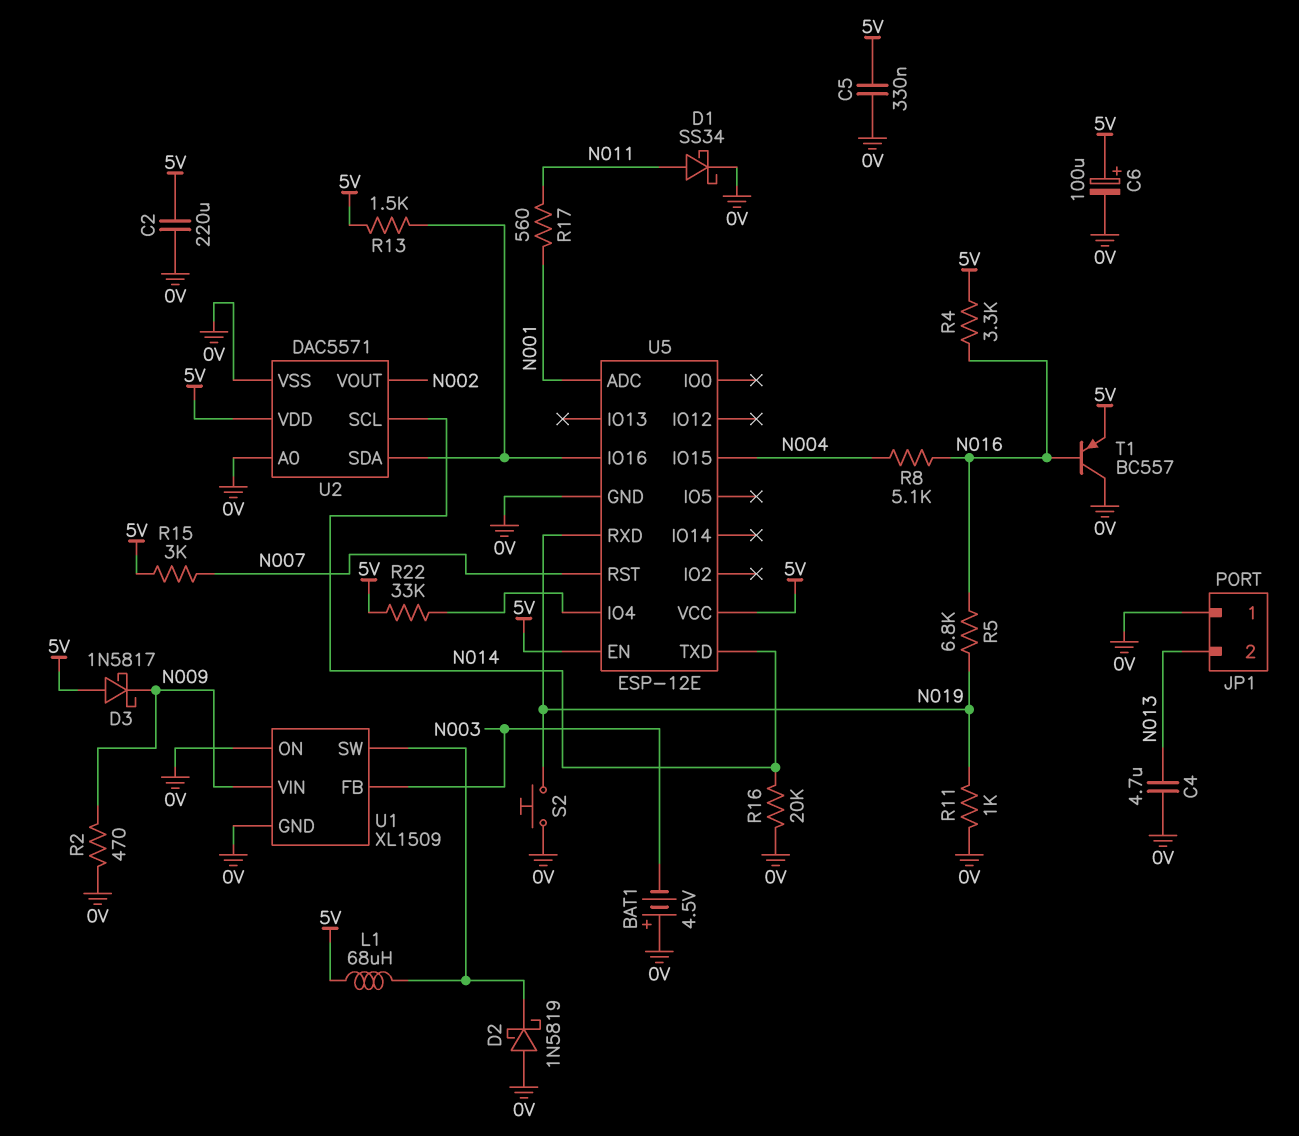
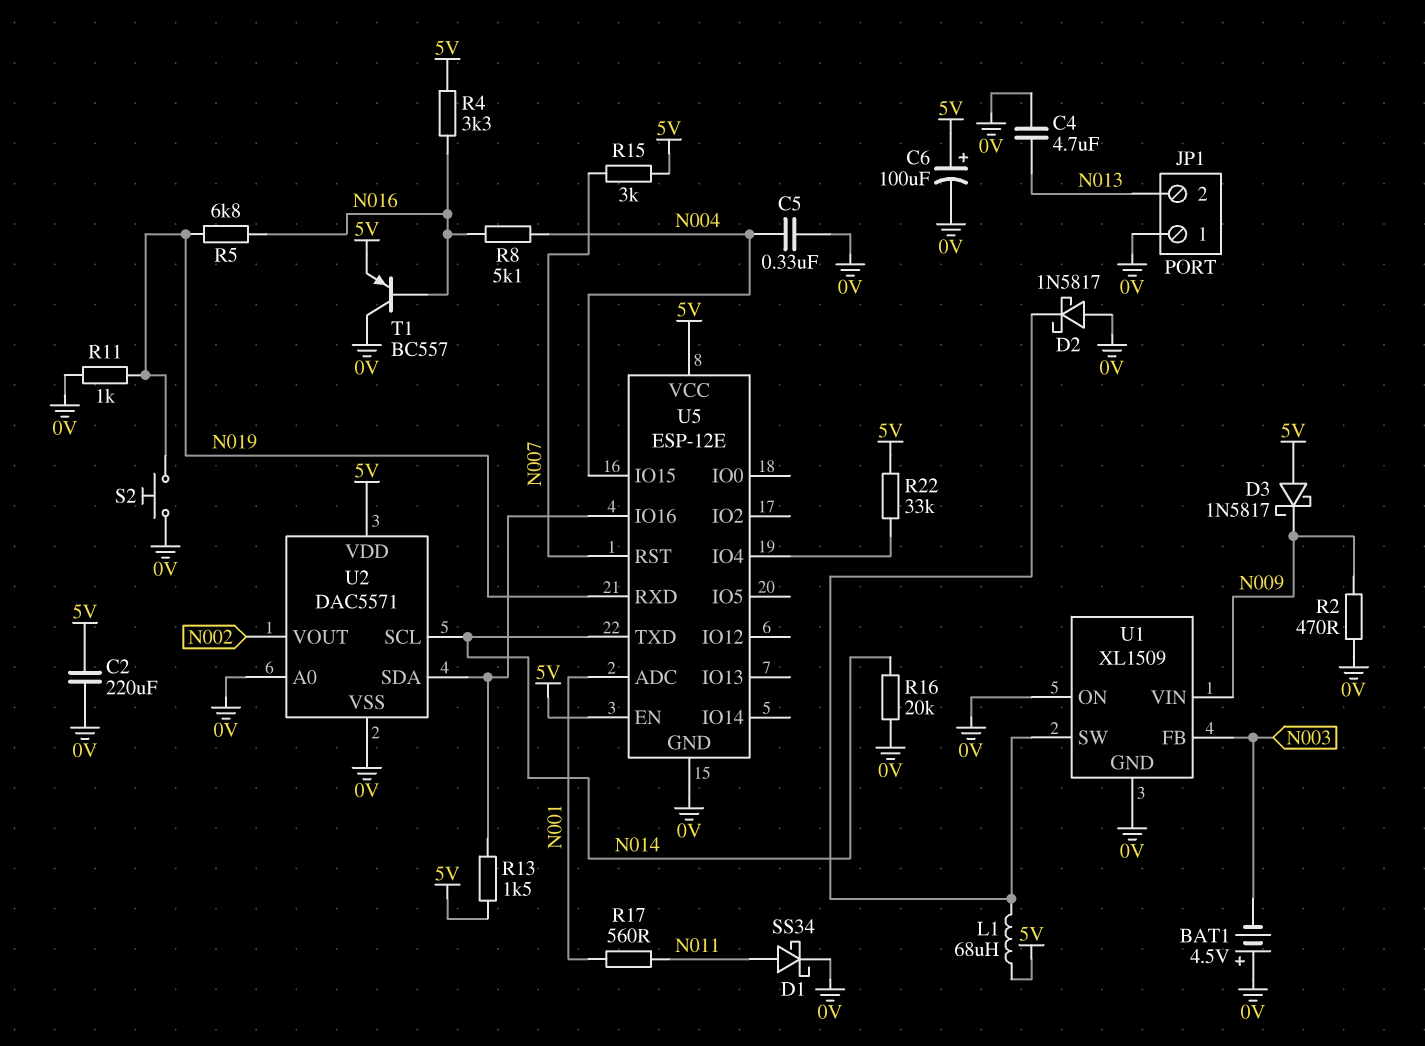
C5: 330nF (0V, 5V) -> 330nF (0V, N004)
D2: schottky 1N5819 (A 0V, K U1/SW) -> schottky 1N5817 (A 0V, K U1/SW)

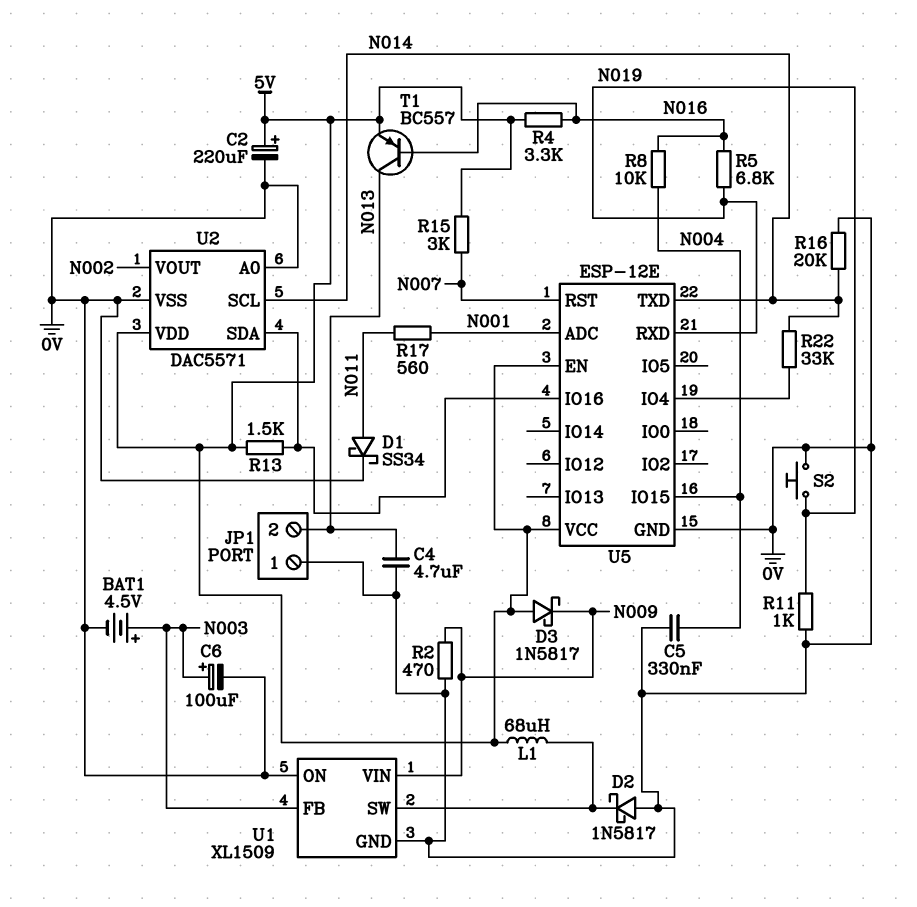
BAT1: 4.5V (plus 0V, minus N003) -> 4.5V (plus N003, minus 0V)
C2: 220uF (0V, 5V) -> 220uF (plus 5V, minus 0V)
C6: 100uF (plus 5V, minus 0V) -> 100uF (plus N003, minus 0V)
R8: 5.1k (N004, N016) -> 10k (N004, N016)
R22: 33k (5V, U5/IO4) -> 33k (N014, U5/IO4)
T1: PNP BC557 (B N016, C 0V, E 5V) -> PNP BC557 (B N016, C N013, E 5V)

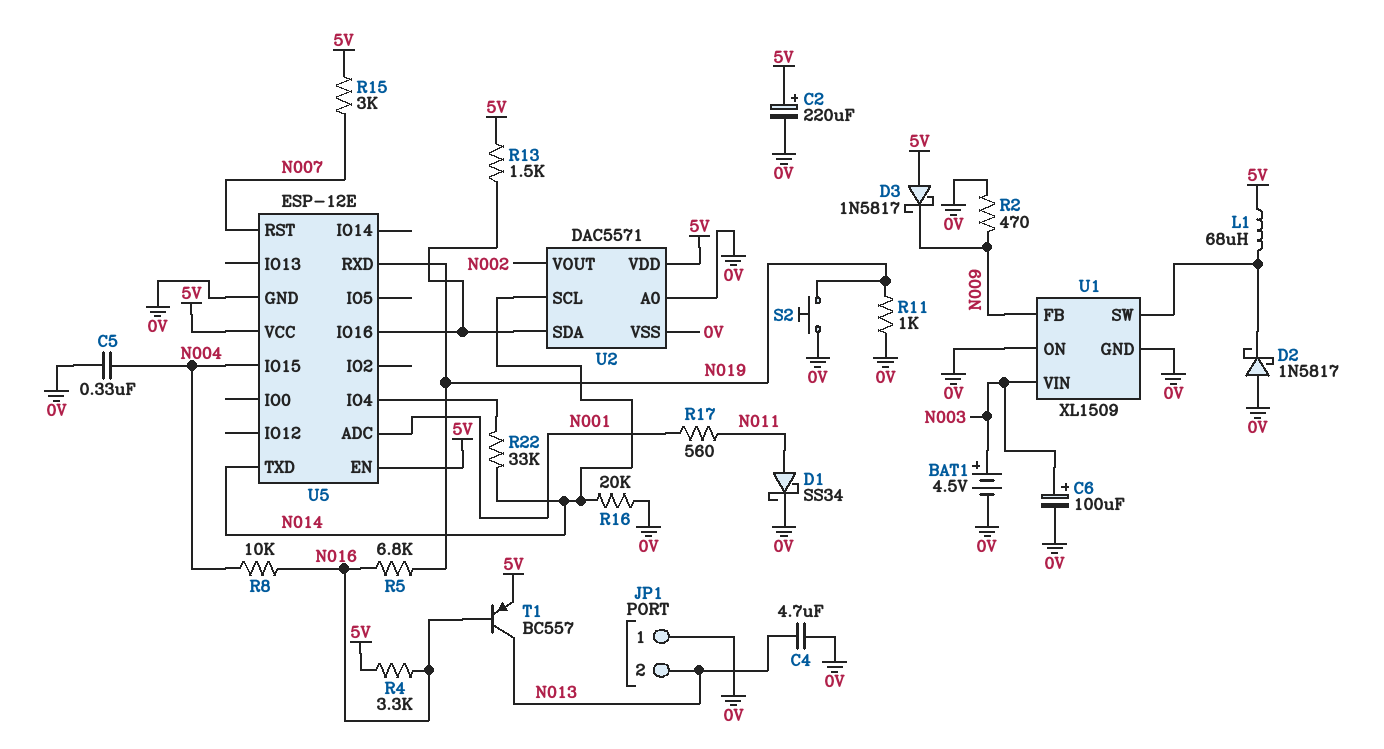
U1 pin FB: N003 -> N009
U1 pin VIN: N009 -> N003

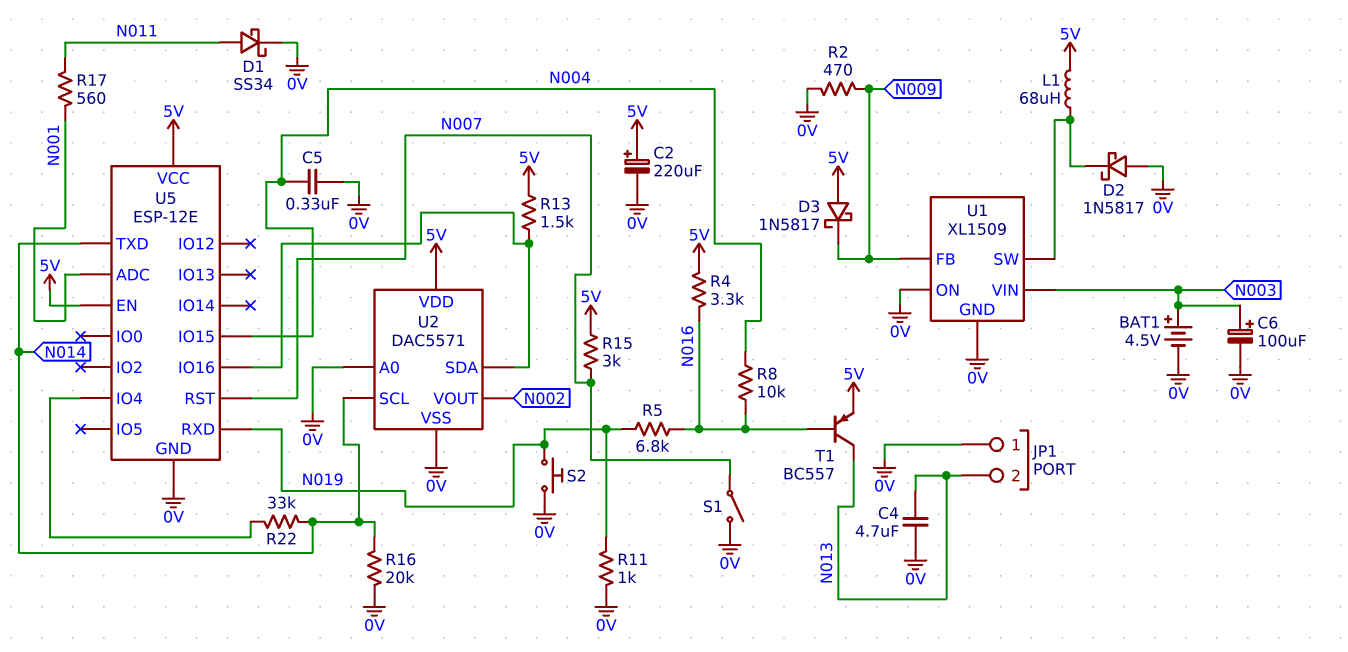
S1: none -> switch (0V, N007)

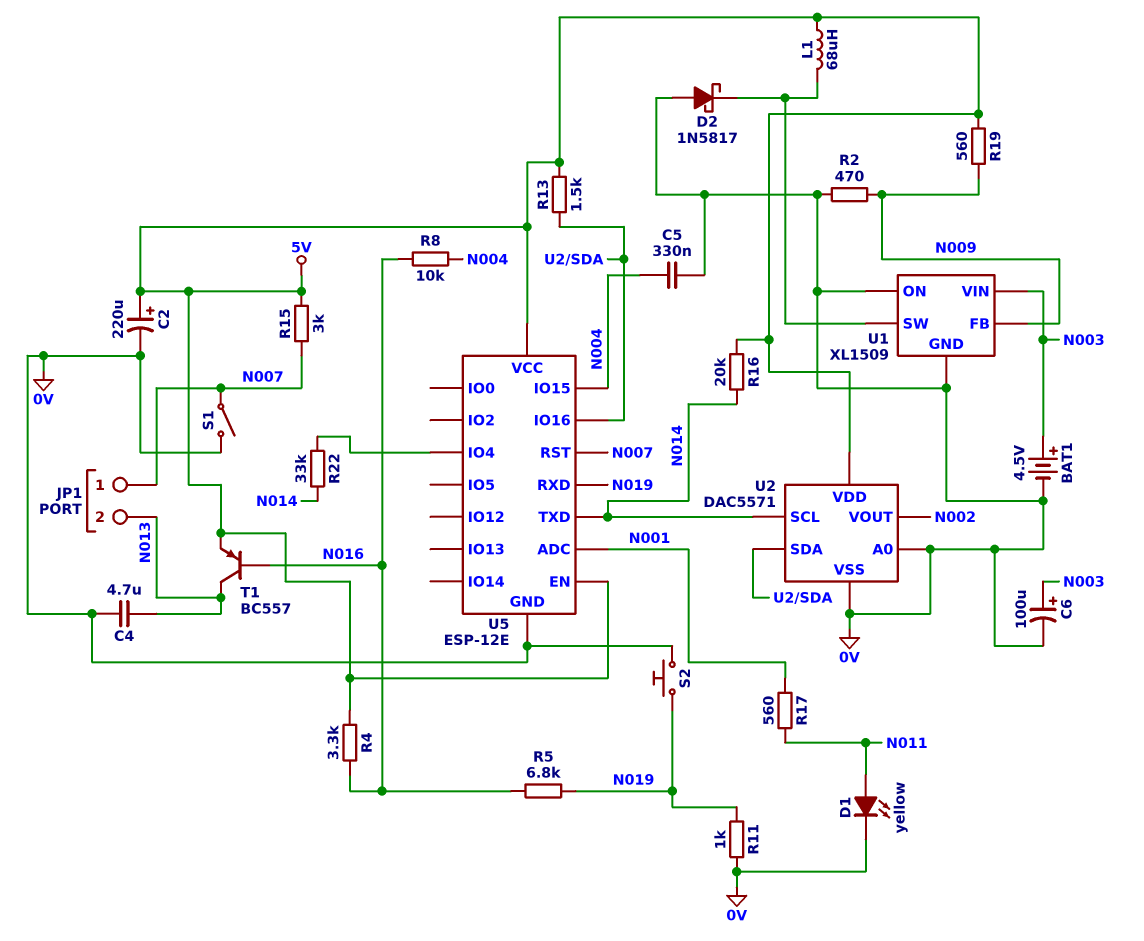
D1: schottky SS34 (A N011, K 0V) -> LED yellow (A N011, K 0V)
D3: schottky 1N5817 (A 5V, K N009) -> none
JP1 pin 1: 0V -> N007
R16: 20k (0V, N014) -> 20k (5V, N014)
R19: none -> 560 (5V, N009)

